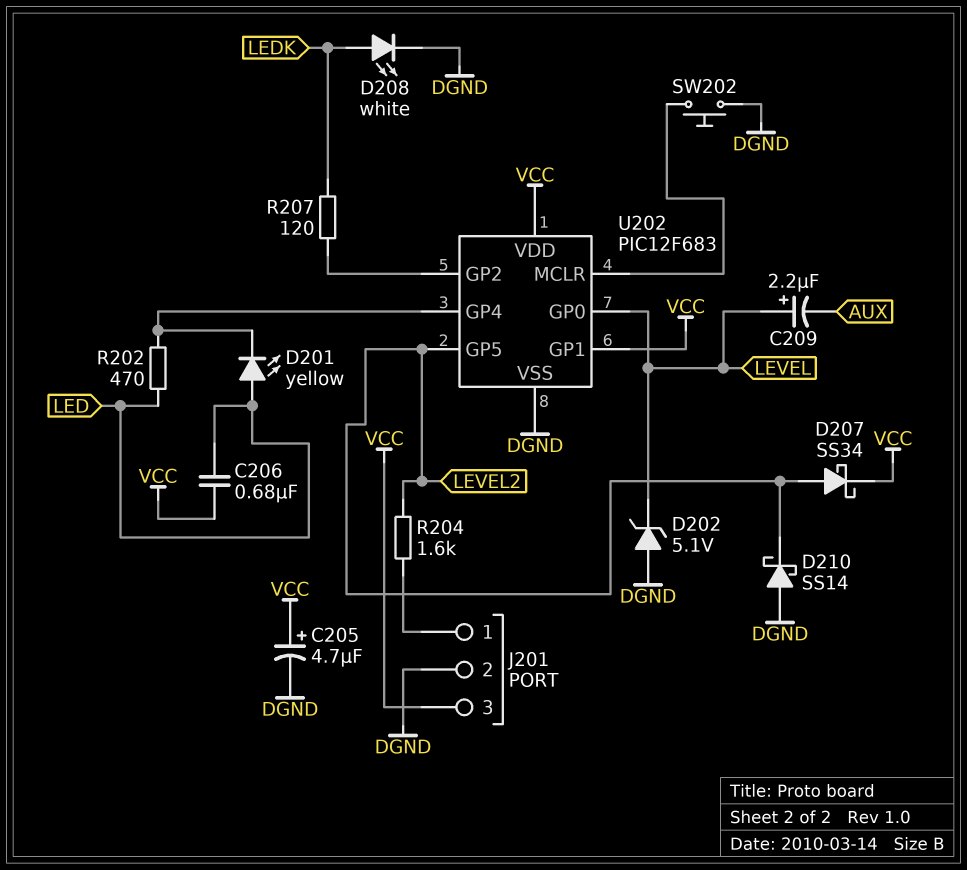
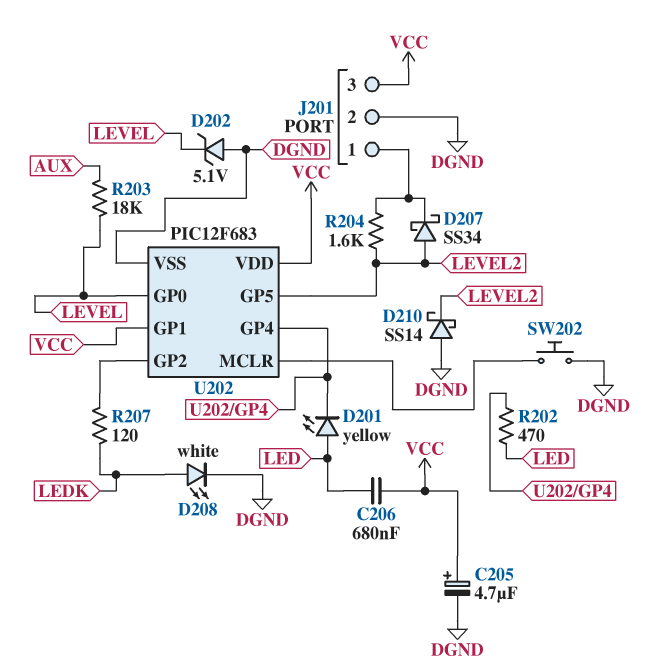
C209: 2.2uF (plus LEVEL, minus AUX) -> none
D207: schottky SS34 (A LEVEL2, K VCC) -> schottky SS34 (A LEVEL2, K J201/1)
R203: none -> 18k (AUX, LEVEL)

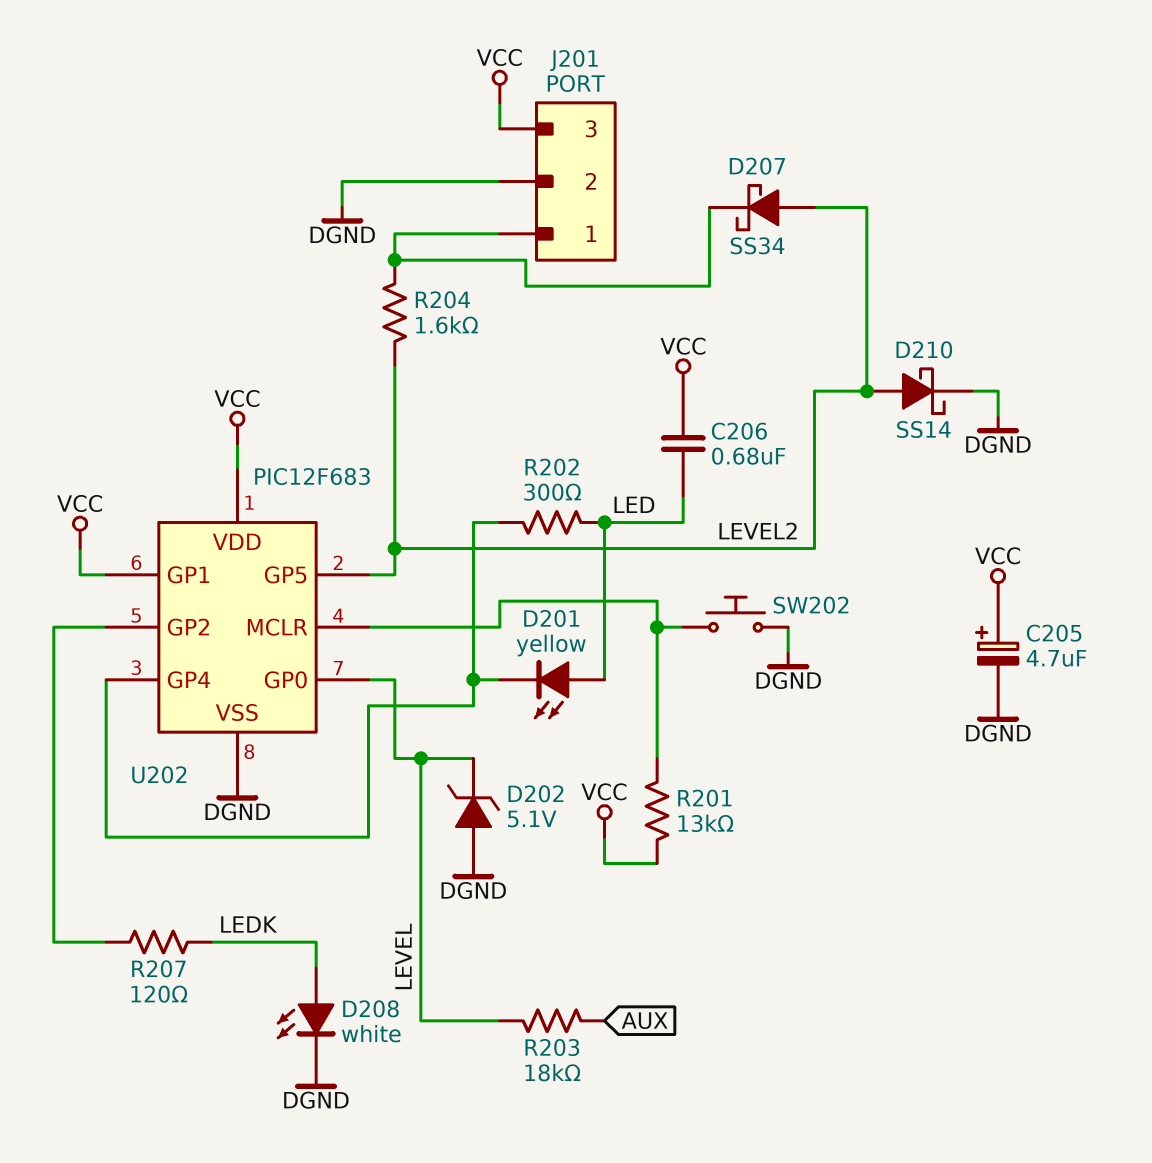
D210: schottky SS14 (A DGND, K LEVEL2) -> schottky SS14 (A LEVEL2, K DGND)
R201: none -> 13k (U202/MCLR, VCC)
R202: 470 (LED, U202/GP4) -> 300 (LED, U202/GP4)

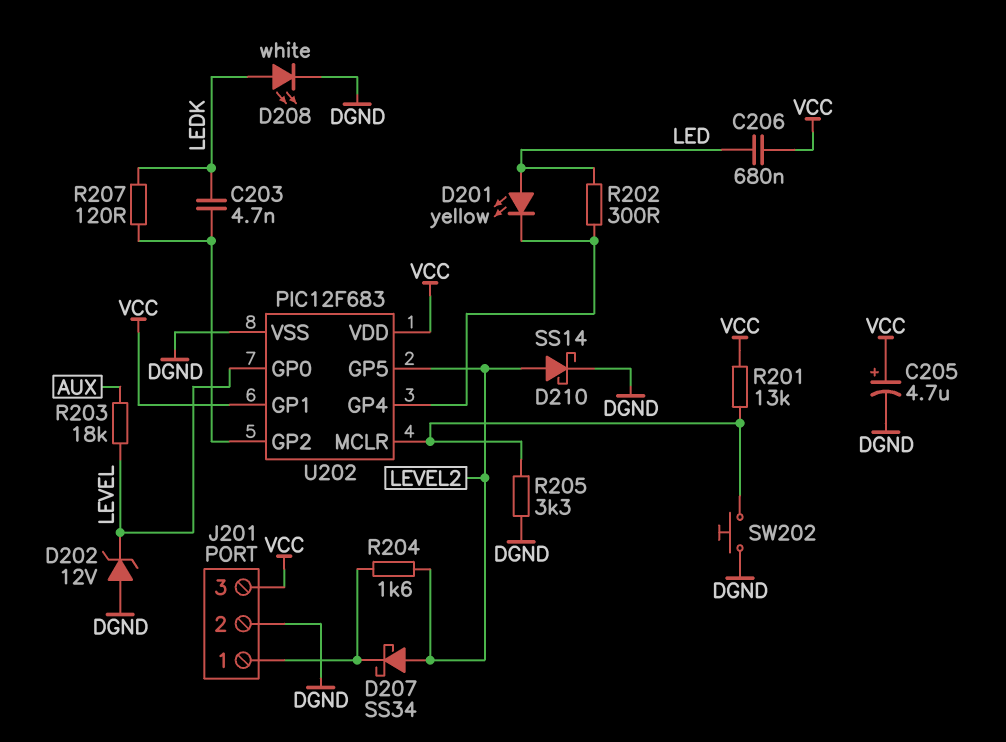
C203: none -> 4.7nF (LEDK, U202/GP2)
D202: zener 5.1V (A DGND, K LEVEL) -> zener 12V (A DGND, K LEVEL)
R205: none -> 3.3k (DGND, U202/MCLR)

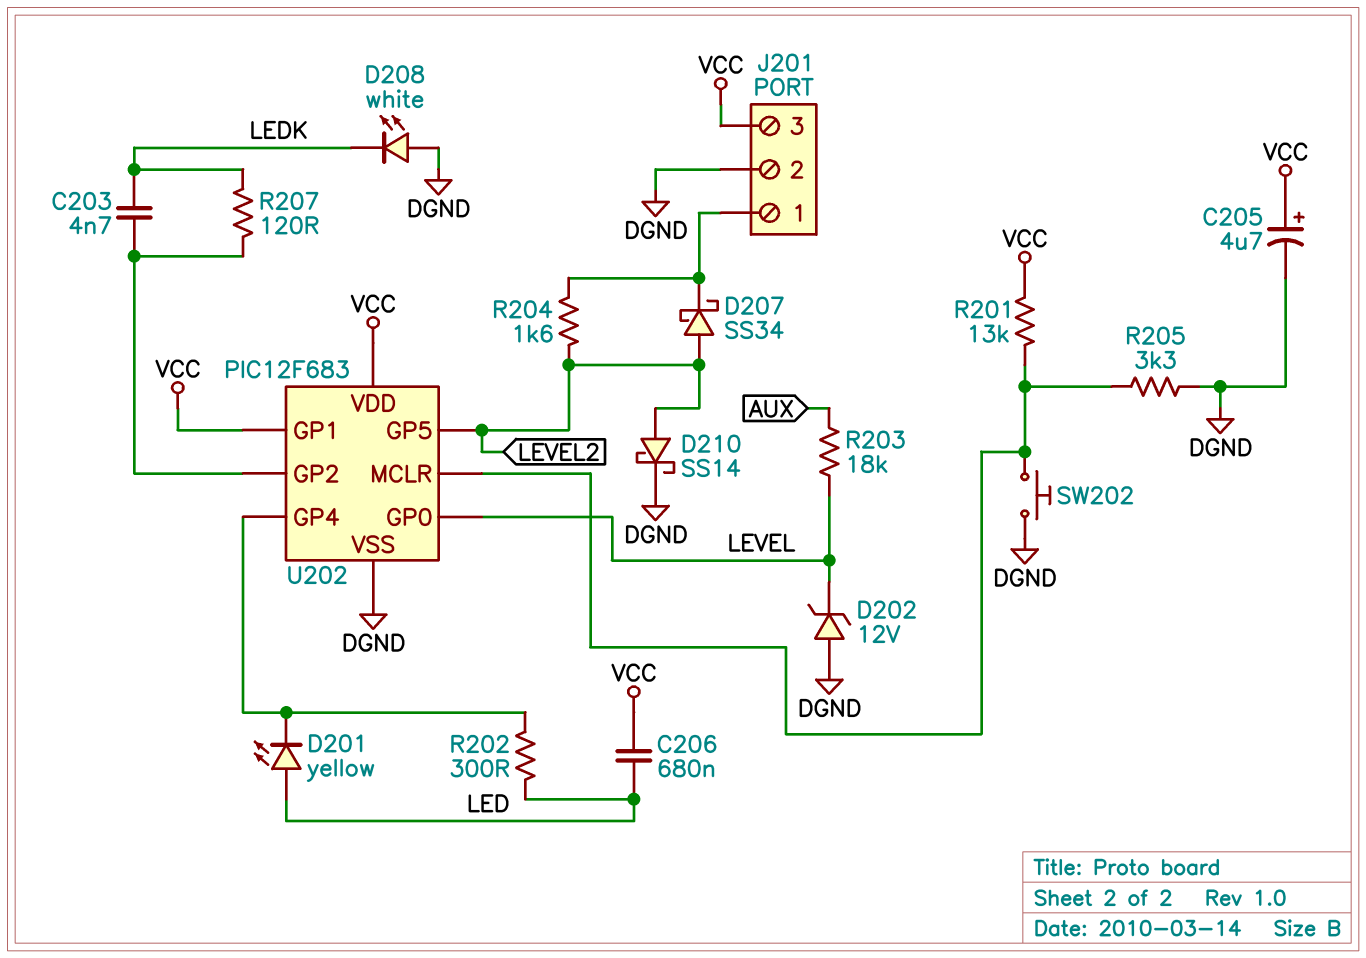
D208: LED white (A LEDK, K DGND) -> LED white (A DGND, K LEDK)

